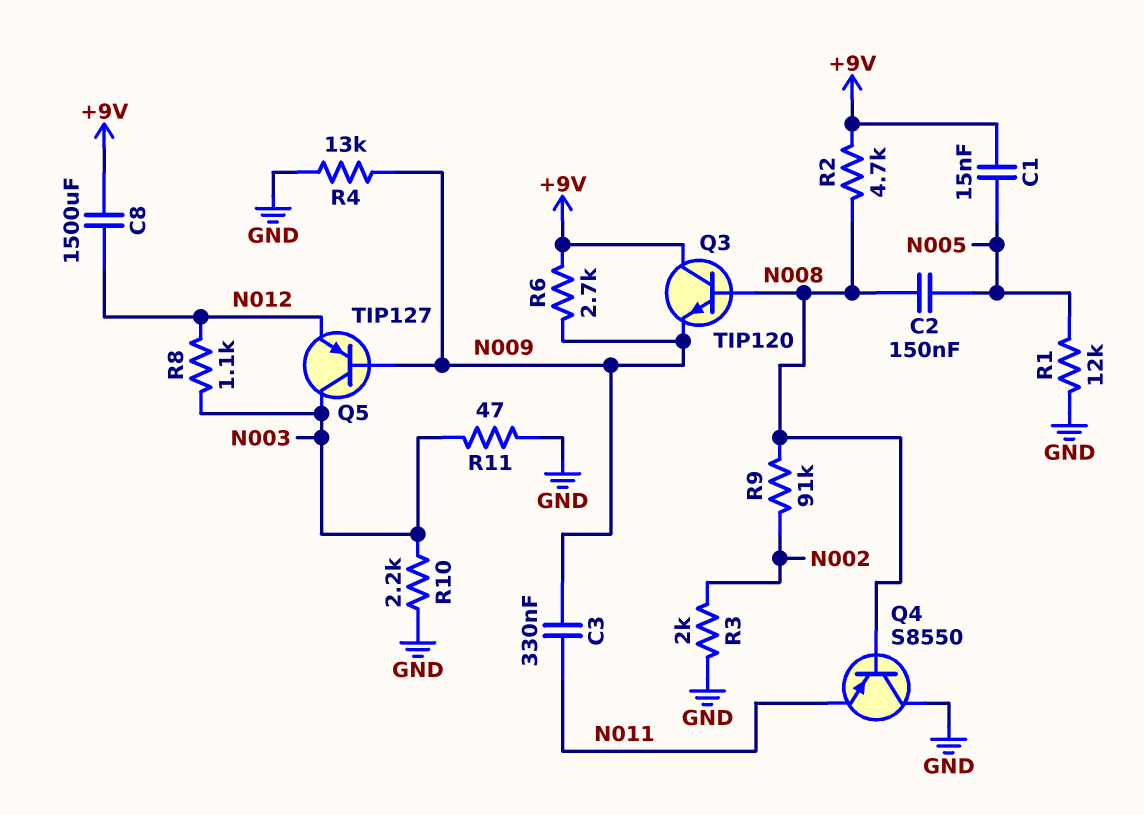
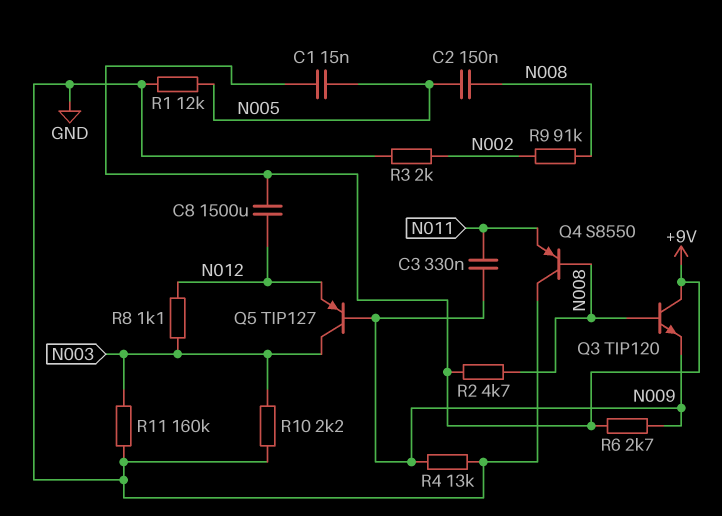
R11: 47 (GND, N003) -> 160k (GND, N003)

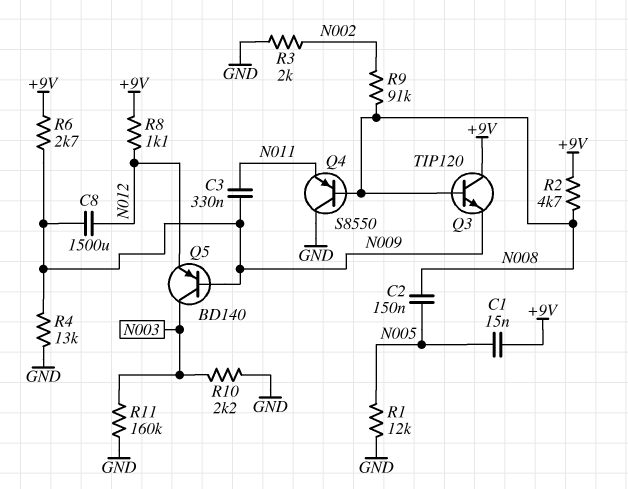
C8: 1500uF (+9V, N012) -> 1500uF (N009, N012)
Q5: PNP TIP127 (B N009, C N003, E N012) -> PNP BD140 (B N009, C N003, E N012)
R8: 1.1k (N003, N012) -> 1.1k (+9V, N012)

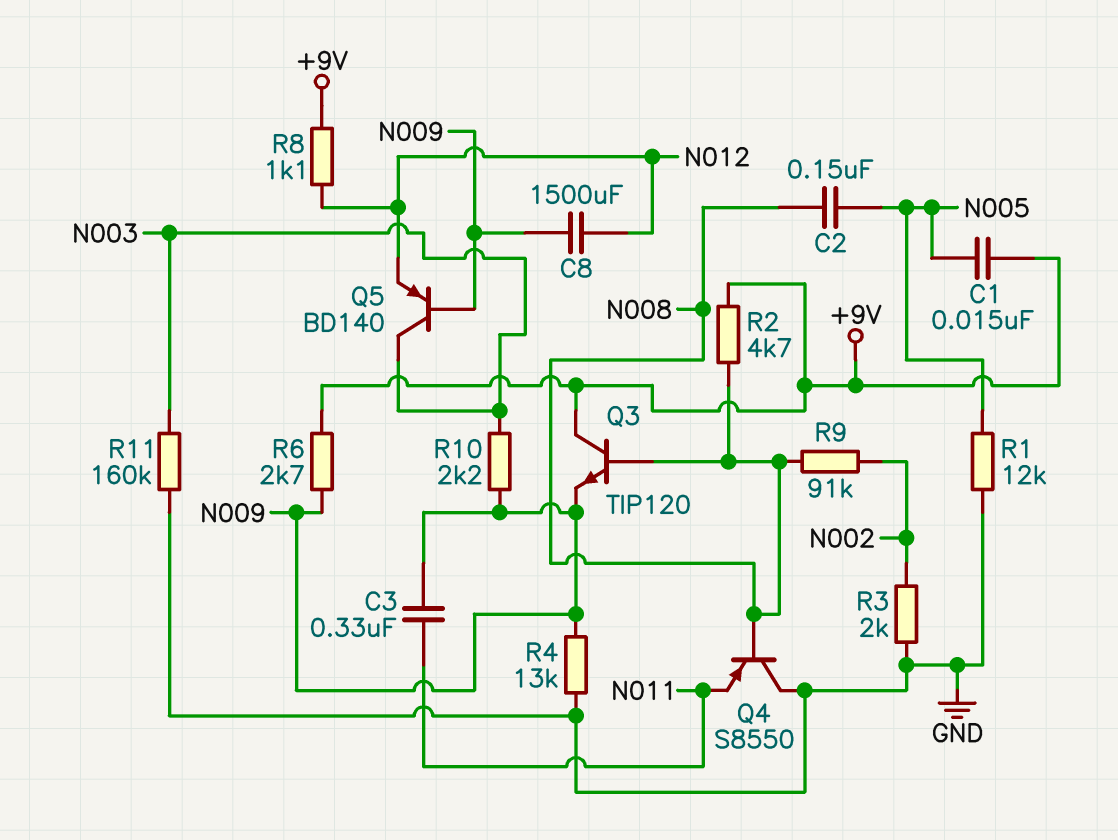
R10: 2.2k (GND, N003) -> 2.2k (N003, N009)

